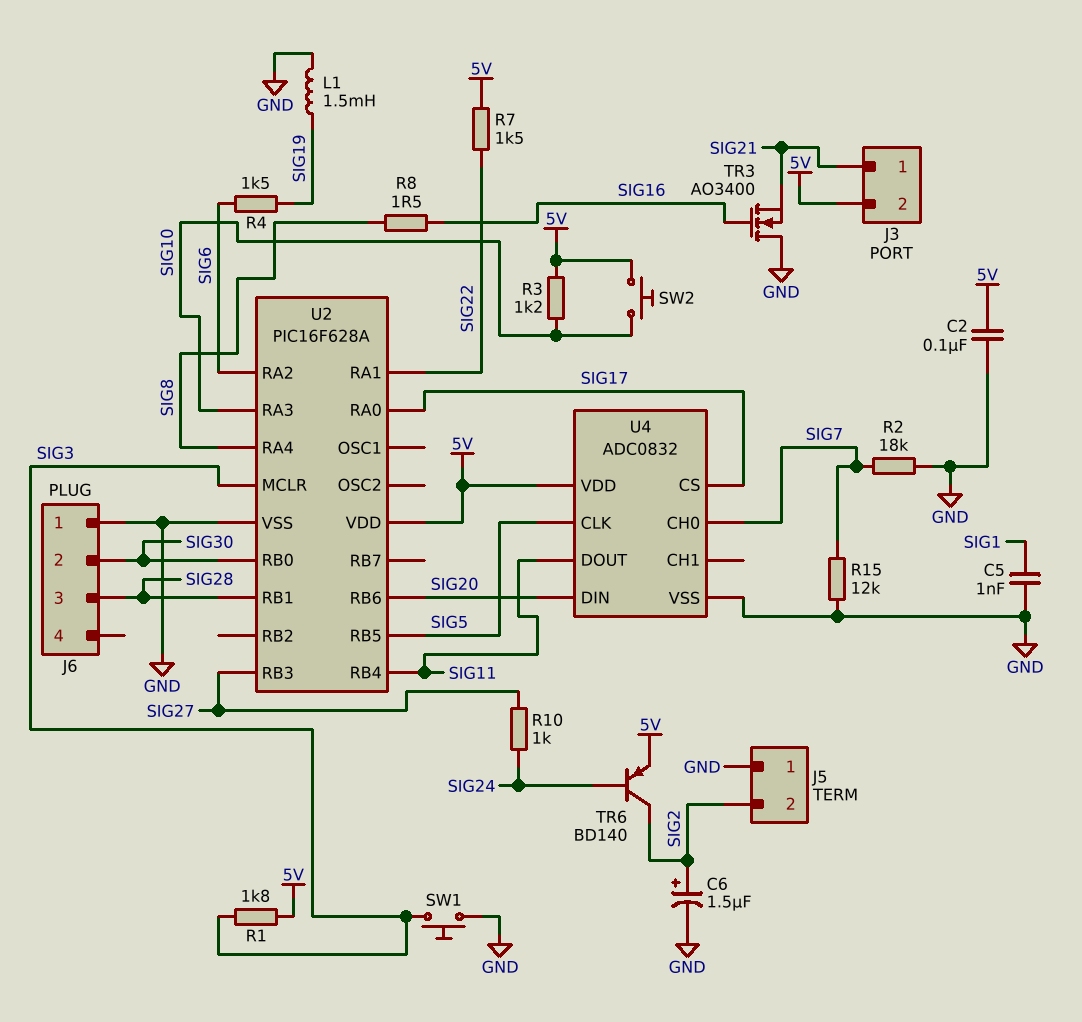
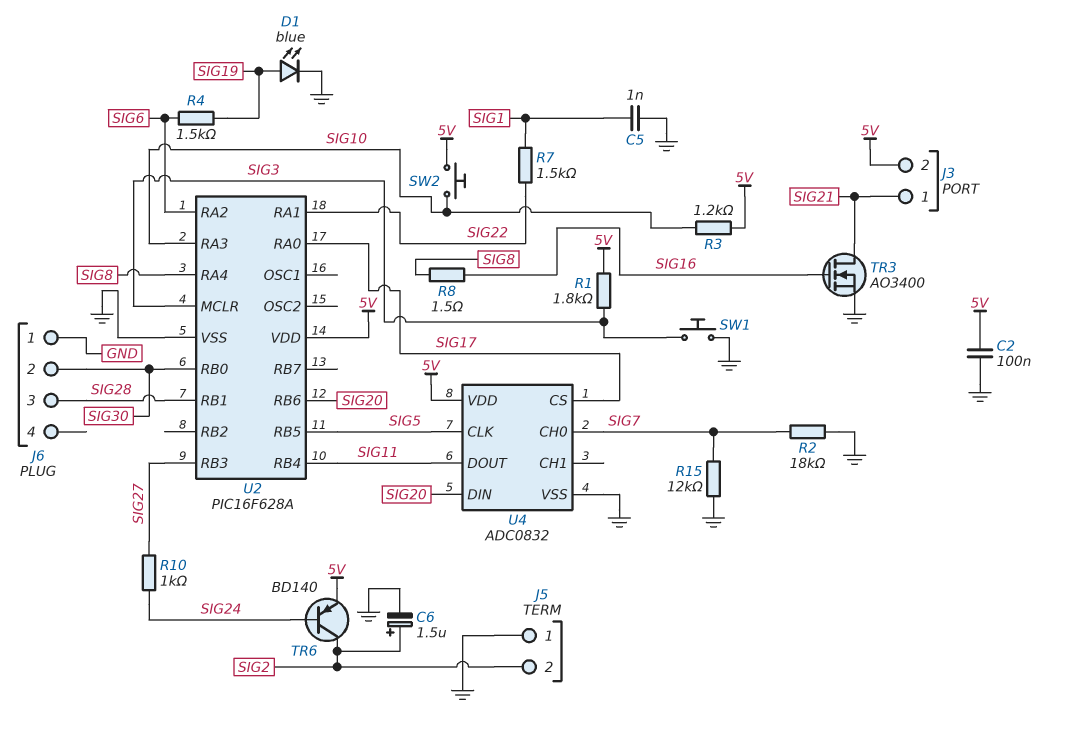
D1: none -> LED blue (A SIG19, K GND)
L1: 1.5mH (GND, SIG19) -> none
R7: 1.5k (5V, SIG22) -> 1.5k (SIG1, SIG22)
TR3: NMOS AO3400 (G SIG16, D GND, S SIG21) -> NMOS AO3400 (G SIG16, D SIG21, S GND)

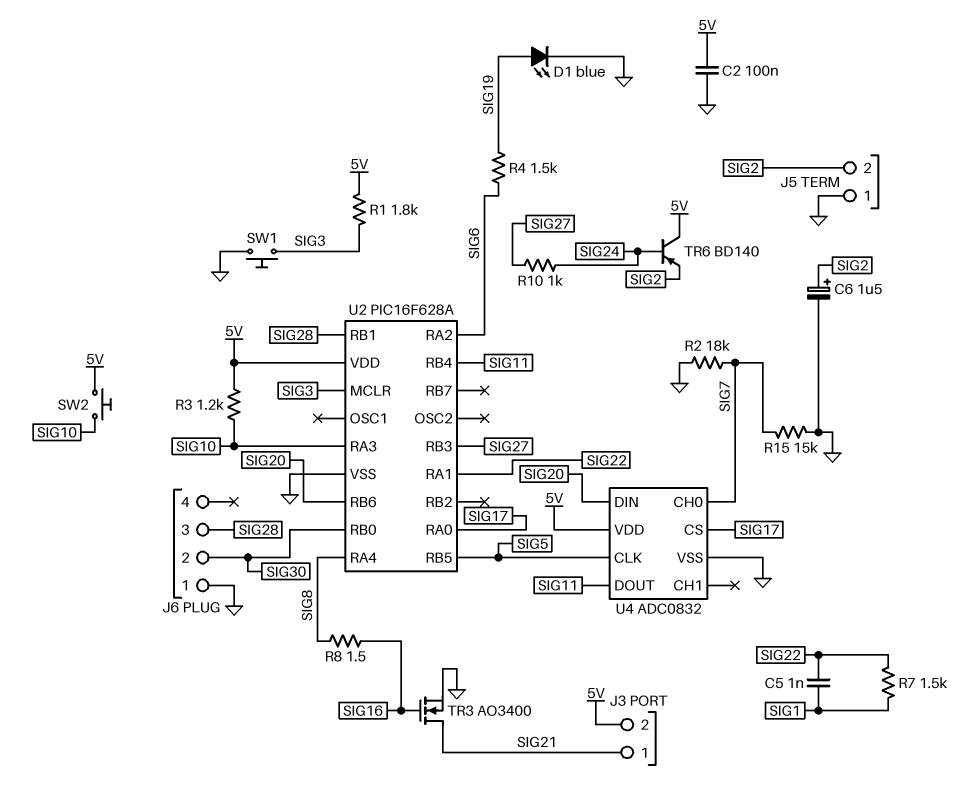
C5: 1nF (GND, SIG1) -> 1nF (SIG1, SIG22)
R15: 12k (GND, SIG7) -> 15k (GND, SIG7)
TR6: PNP BD140 (B SIG24, C SIG2, E 5V) -> PNP BD140 (B SIG24, C 5V, E SIG2)

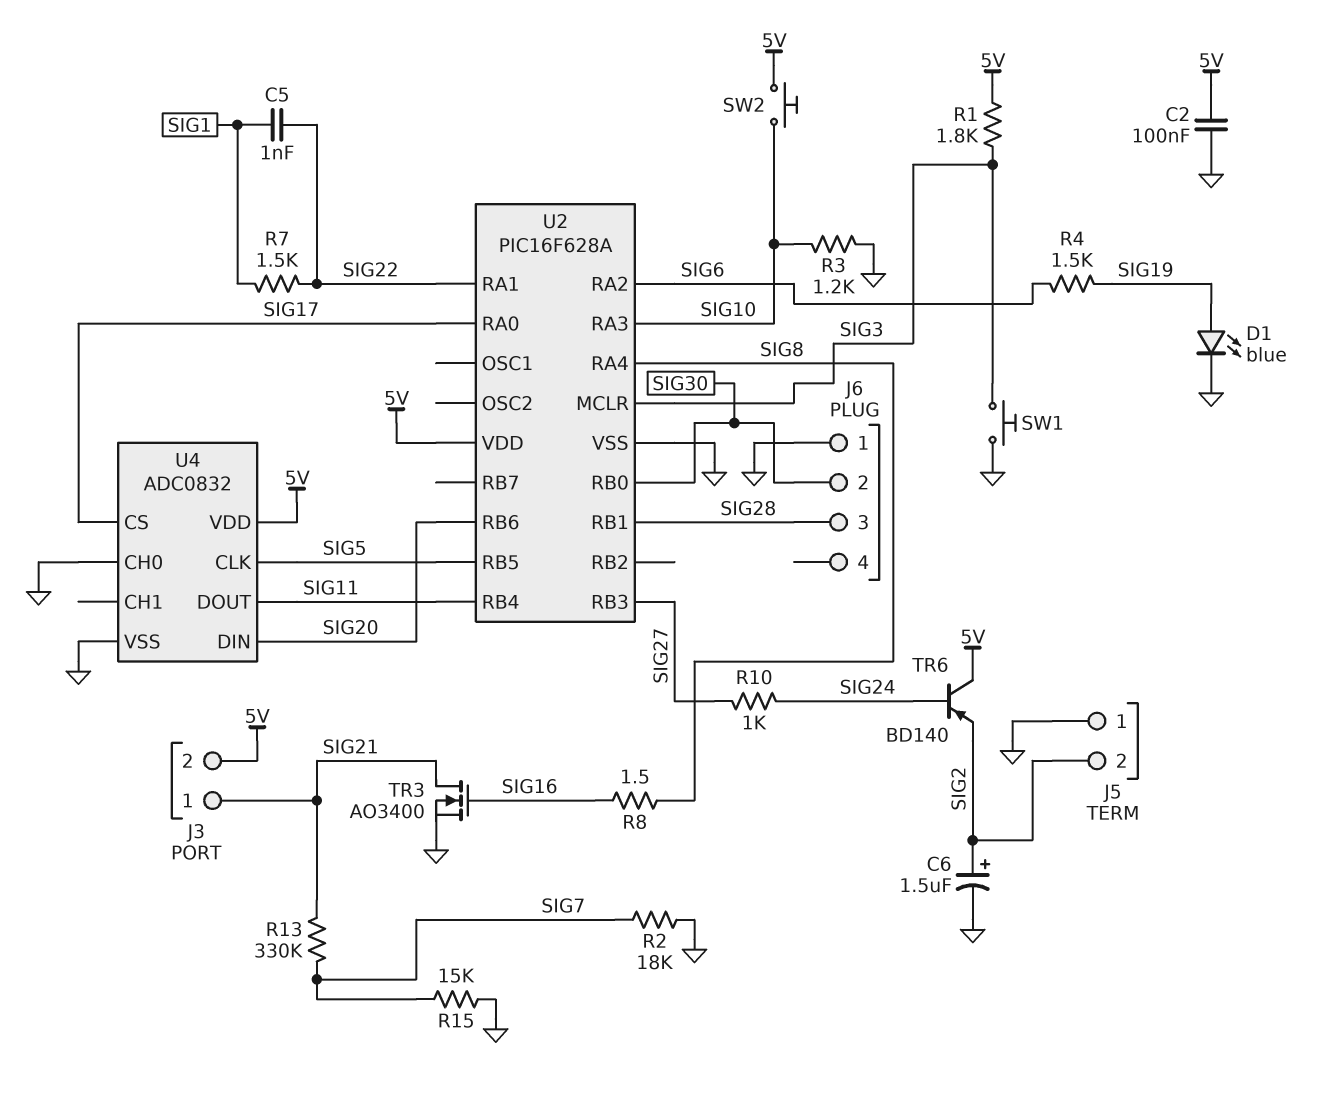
R3: 1.2k (5V, SIG10) -> 1.2k (GND, SIG10)
R13: none -> 330k (SIG7, SIG21)
U4 pin CH0: SIG7 -> GND

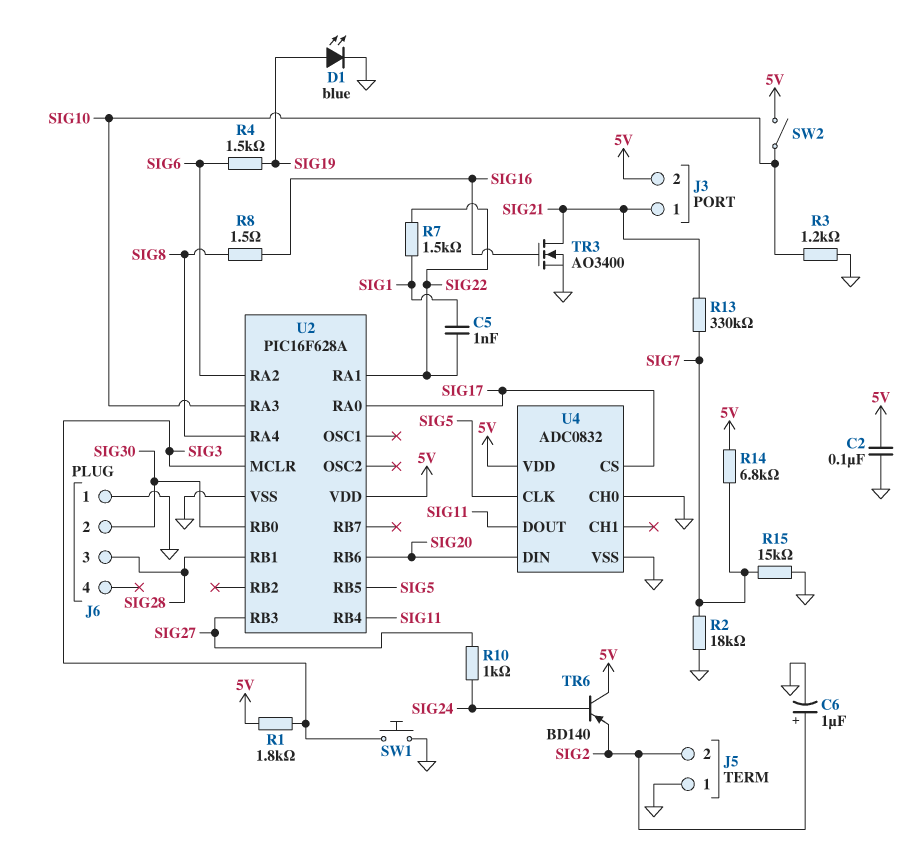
C6: 1.5uF (plus SIG2, minus GND) -> 1uF (plus SIG2, minus GND)
R14: none -> 6.8k (5V, SIG7)
SW2: button (5V, SIG10) -> switch (5V, SIG10)

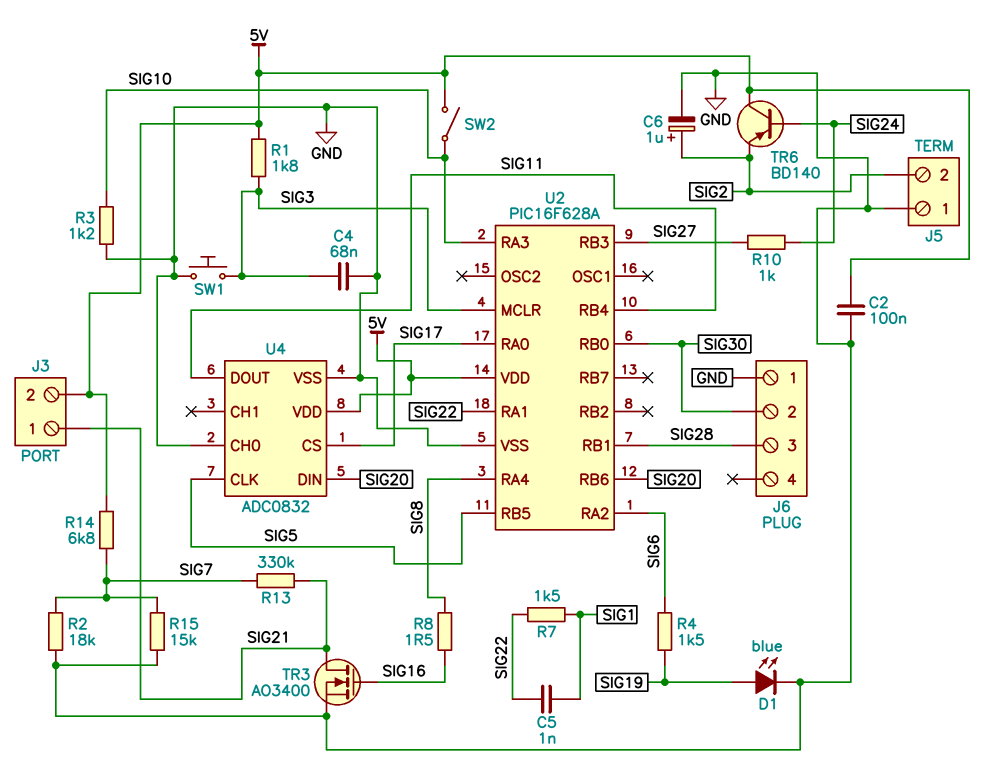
C4: none -> 68nF (GND, SIG3)

